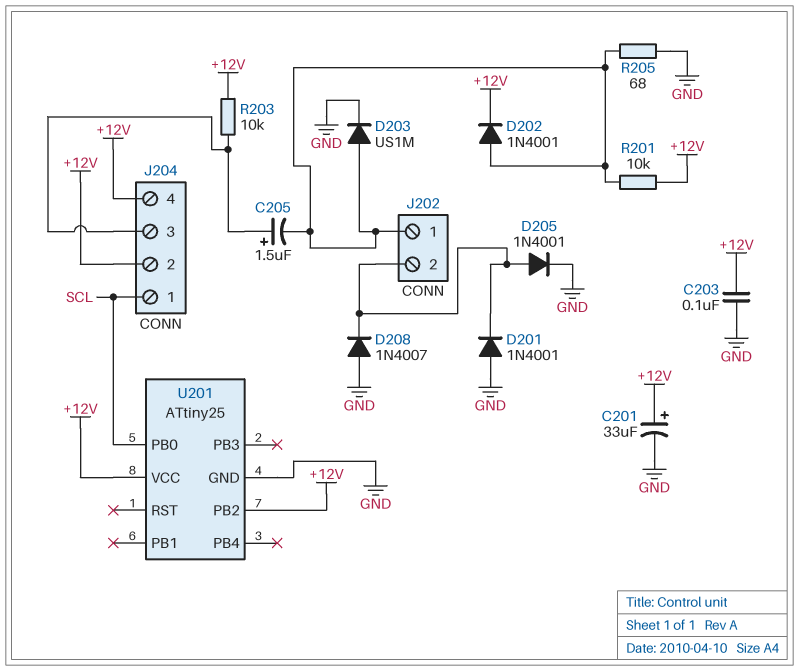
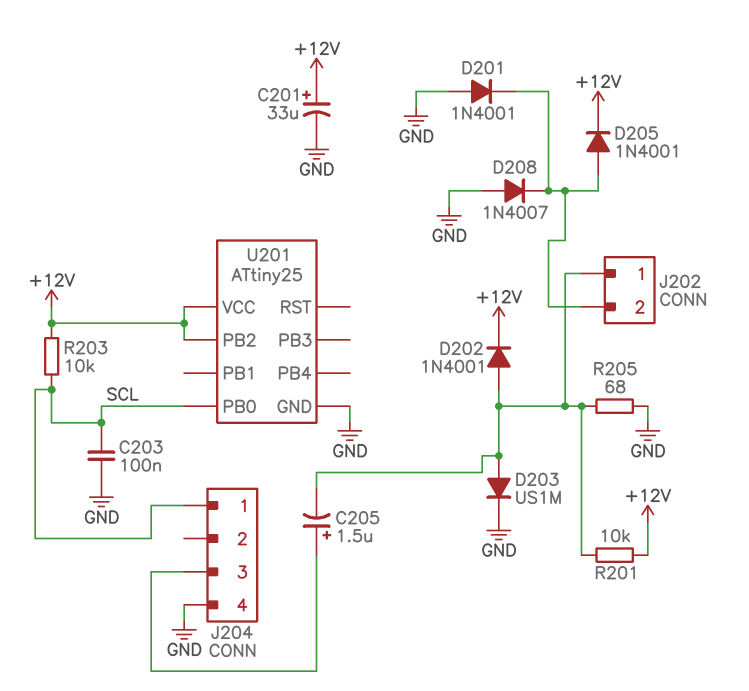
C203: 100nF (+12V, GND) -> 100nF (GND, SCL)
D205: diode 1N4001 (A J202/2, K GND) -> diode 1N4001 (A J202/2, K +12V)
J204 pin 2: +12V -> none
J204 pin 4: +12V -> GND
R203: 10k (+12V, J204/3) -> 10k (+12V, SCL)

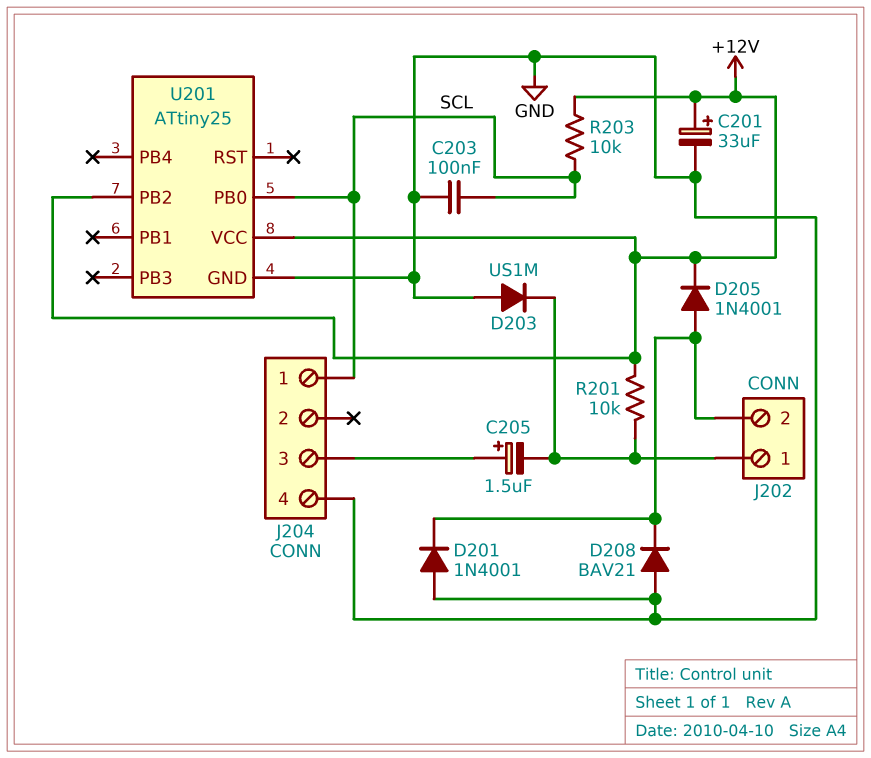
D202: diode 1N4001 (A J202/1, K +12V) -> none
D203: diode US1M (A J202/1, K GND) -> diode US1M (A GND, K J202/1)
D208: diode 1N4007 (A GND, K J202/2) -> diode BAV21 (A GND, K J202/2)
R205: 68 (GND, J202/1) -> none

